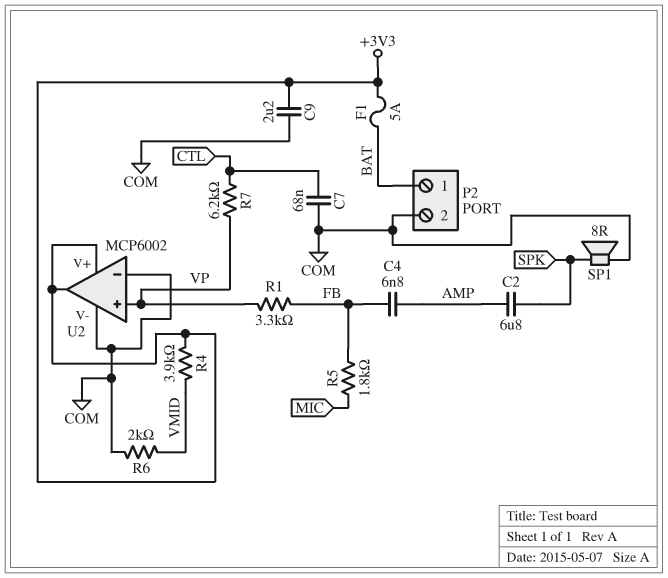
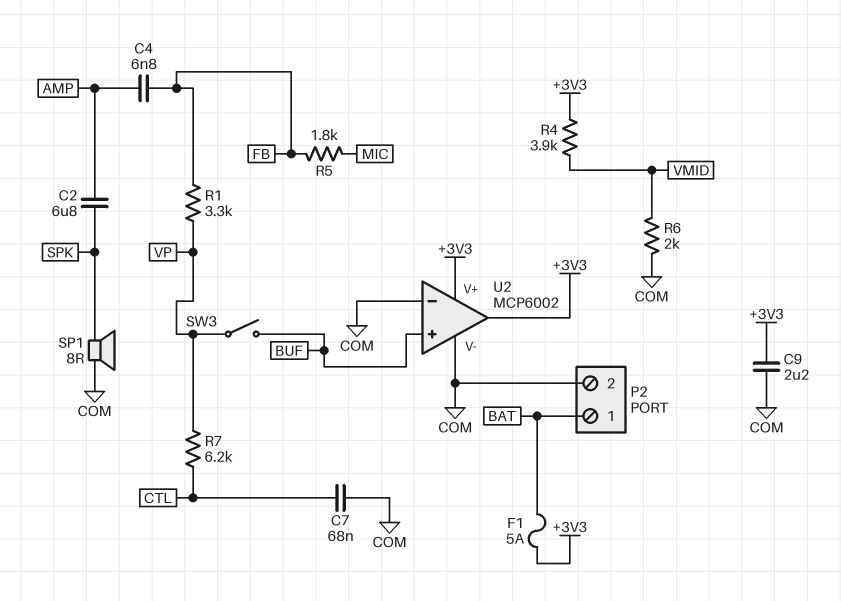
SW3: none -> switch (BUF, VP)
U2 pin in+: VP -> BUF

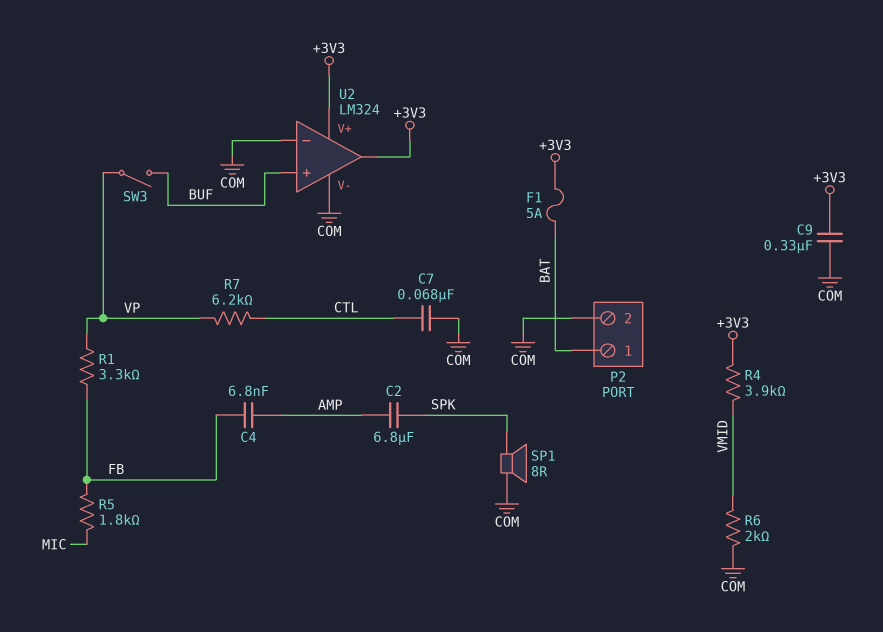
C9: 2.2uF (+3V3, COM) -> 330nF (+3V3, COM)
U2: MCP6002 -> LM324

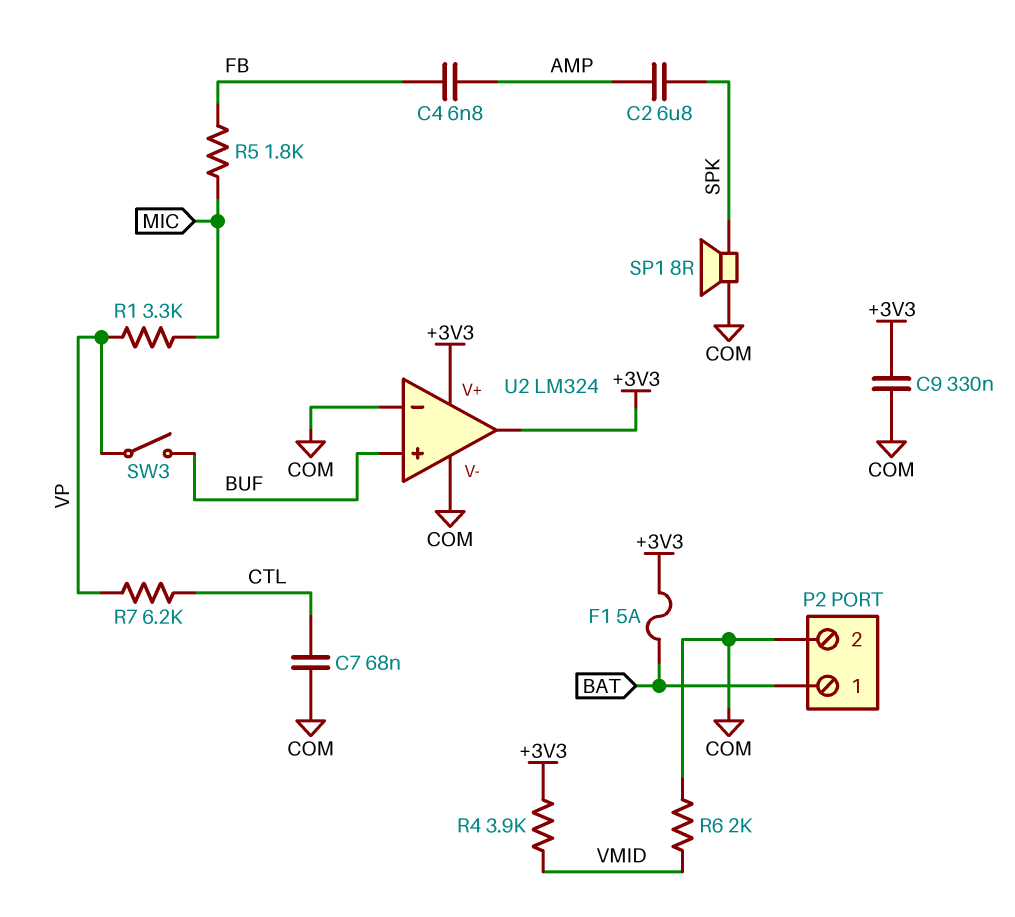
R1: 3.3k (FB, VP) -> 3.3k (MIC, VP)

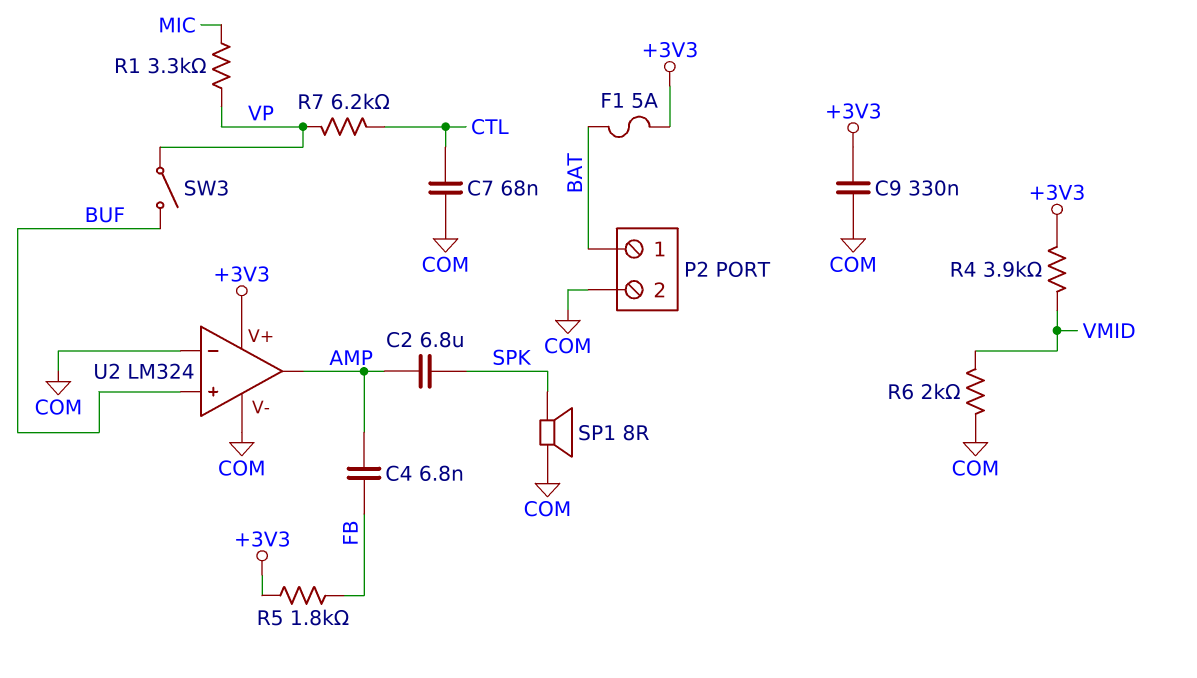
R5: 1.8k (FB, MIC) -> 1.8k (+3V3, FB)
U2 pin out: +3V3 -> AMP

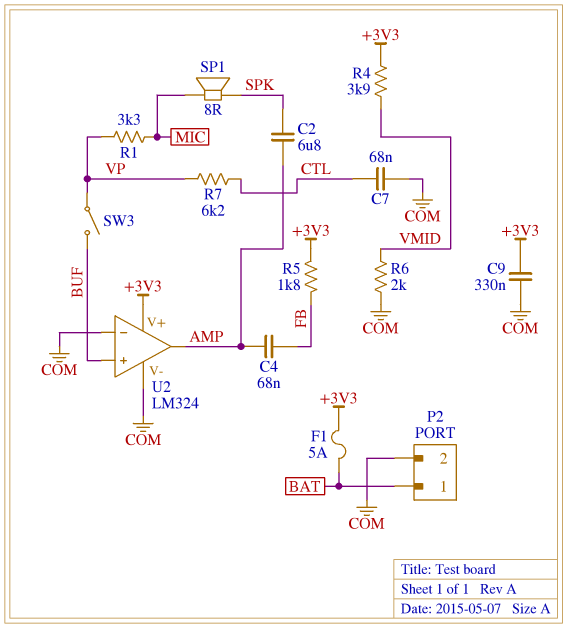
C4: 6.8nF (AMP, FB) -> 68nF (AMP, FB)
SP1: speaker 8R (COM, SPK) -> speaker 8R (MIC, SPK)

